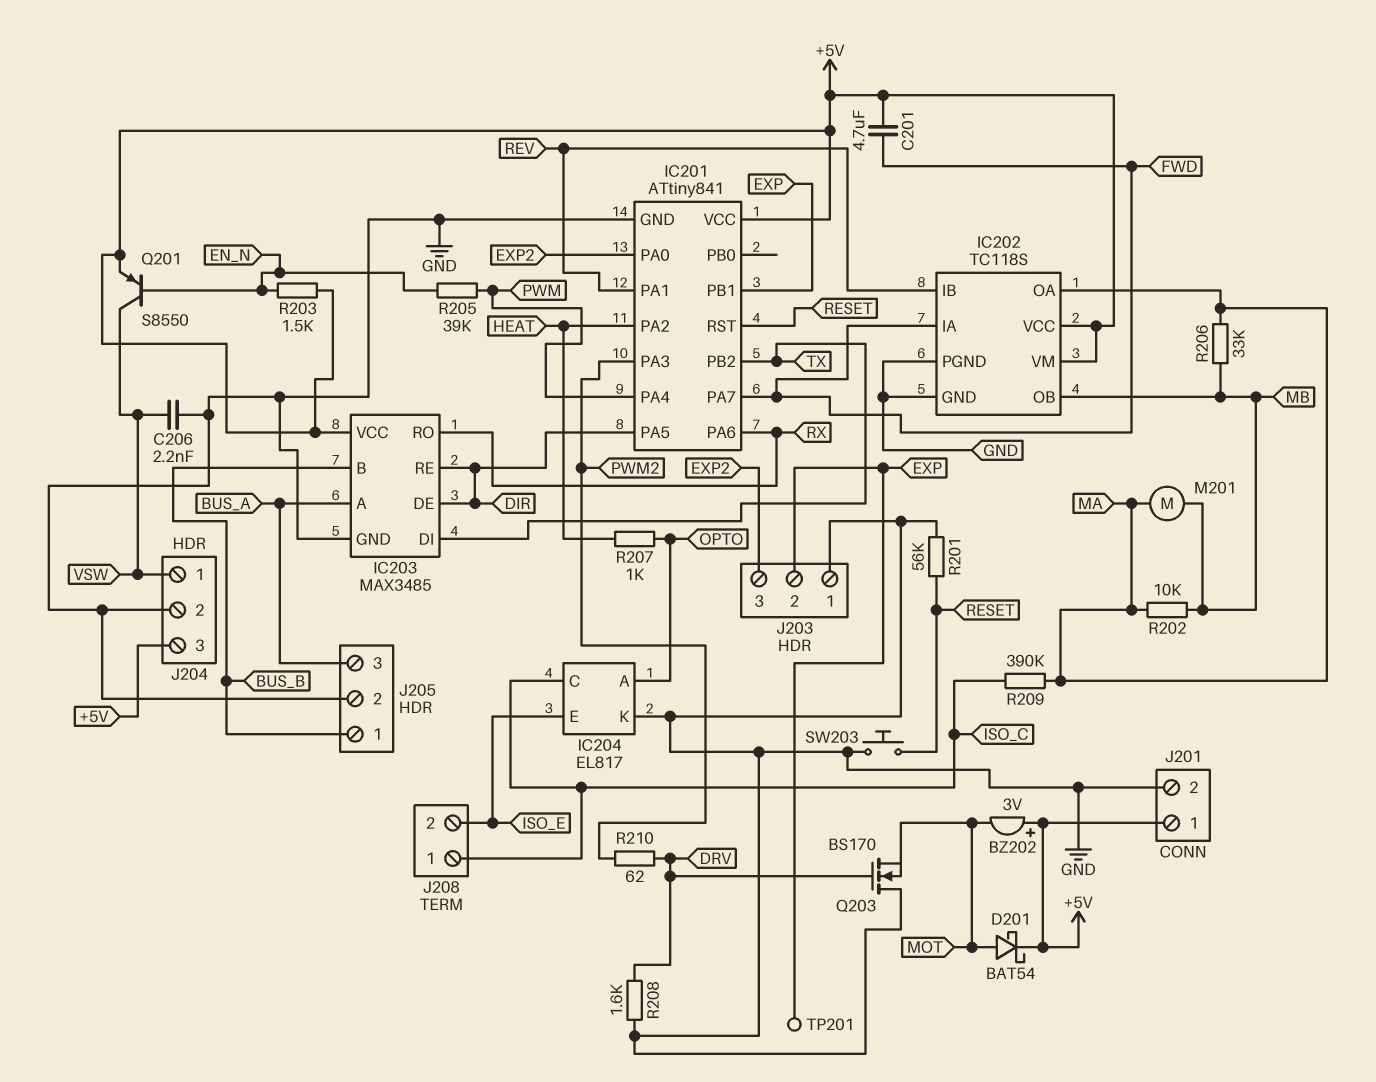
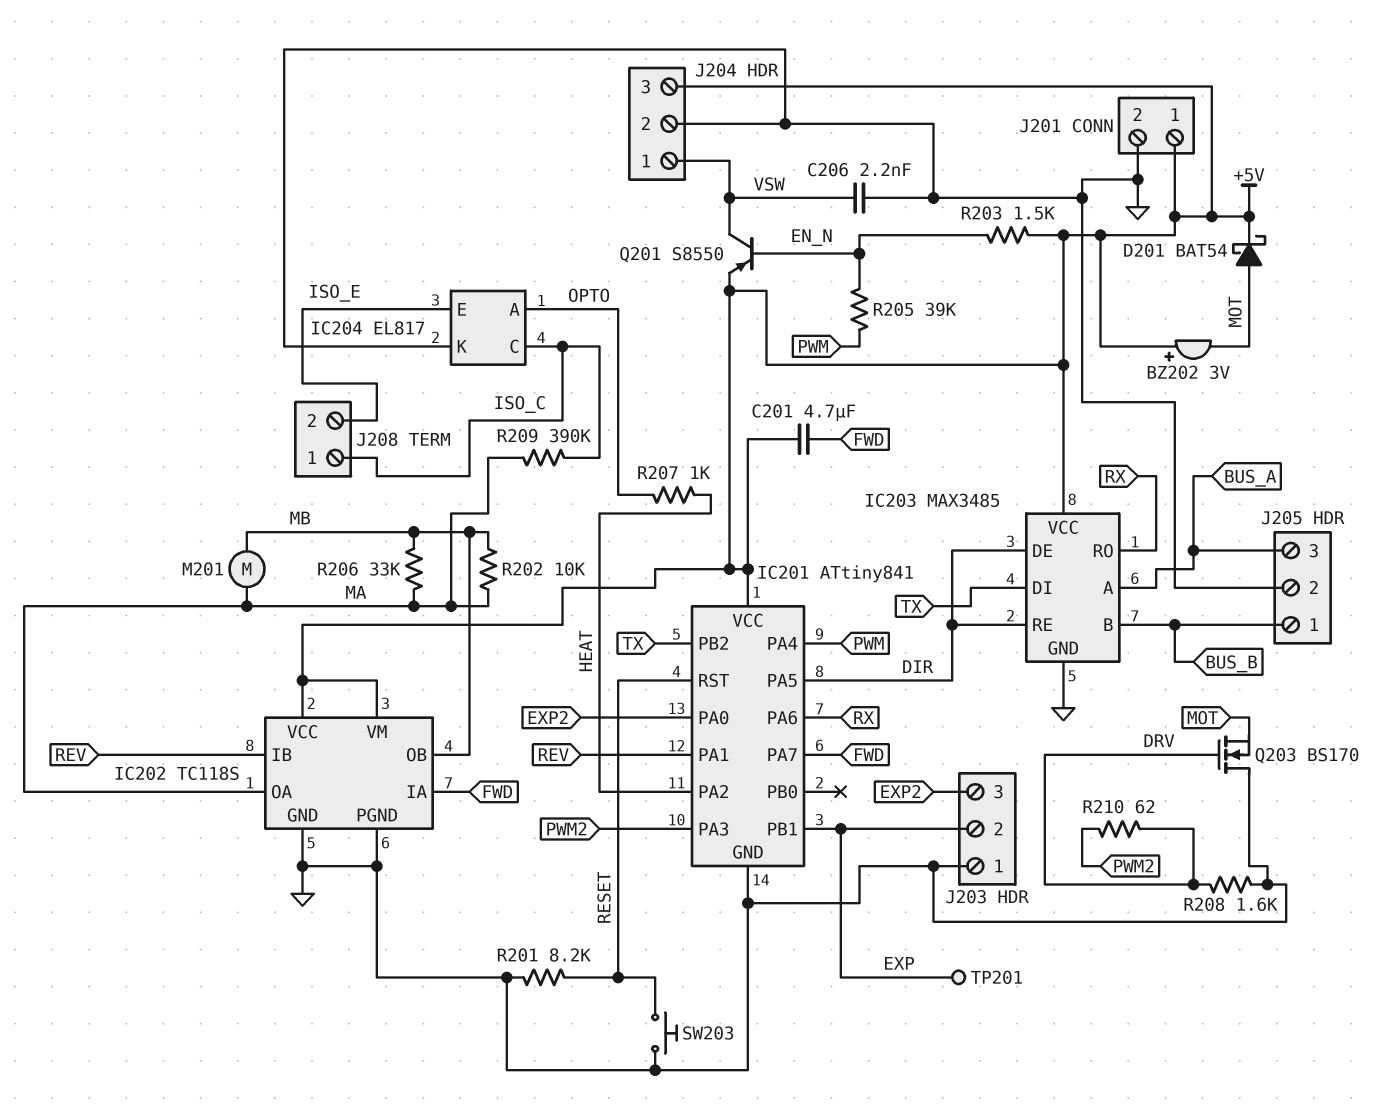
R201: 56k (GND, RESET) -> 8.2k (GND, RESET)

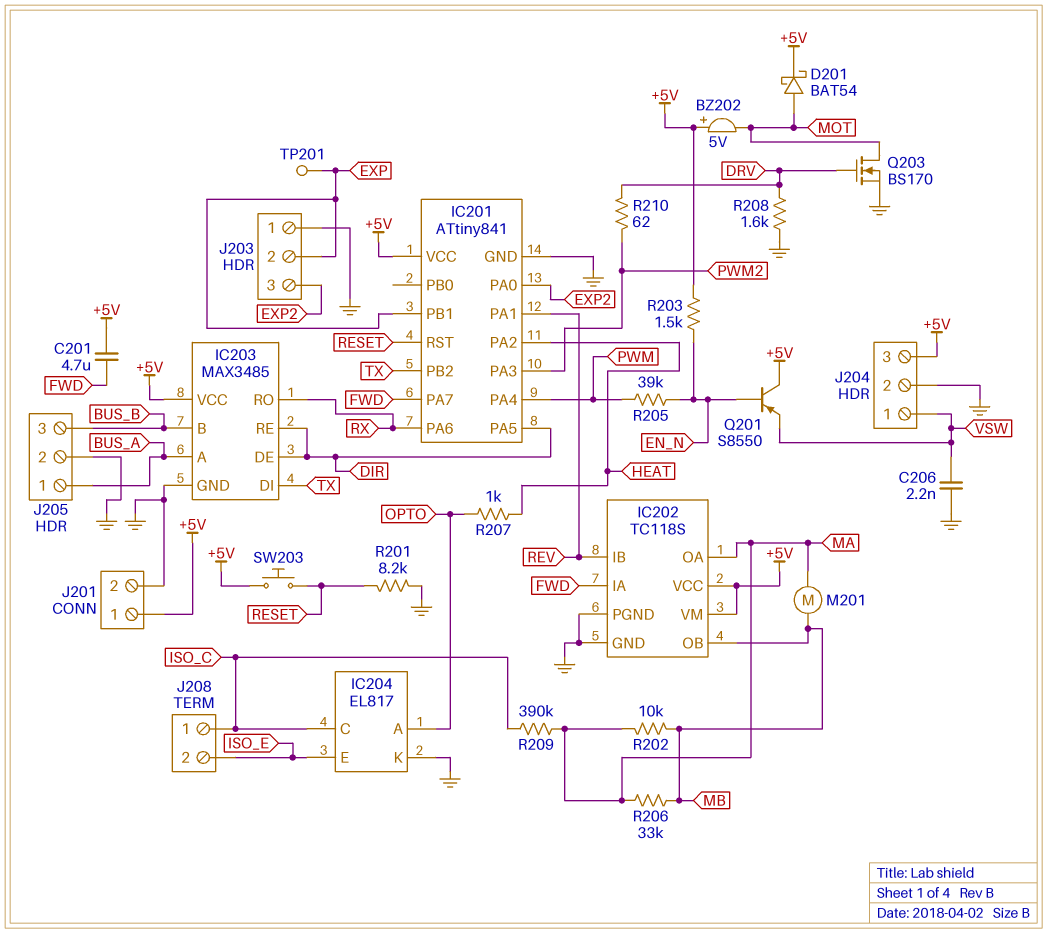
BZ202: buzzer 3V (plus +5V, minus MOT) -> buzzer 5V (plus +5V, minus MOT)
J205 pin 1: BUS_B -> BUS_A
J205 pin 3: BUS_A -> BUS_B
Q201: PNP S8550 (B EN_N, C VSW, E +5V) -> PNP S8550 (B EN_N, C +5V, E VSW)
Q203: NMOS BS170 (G DRV, D GND, S MOT) -> NMOS BS170 (G DRV, D MOT, S GND)
SW203: button (GND, RESET) -> button (+5V, RESET)

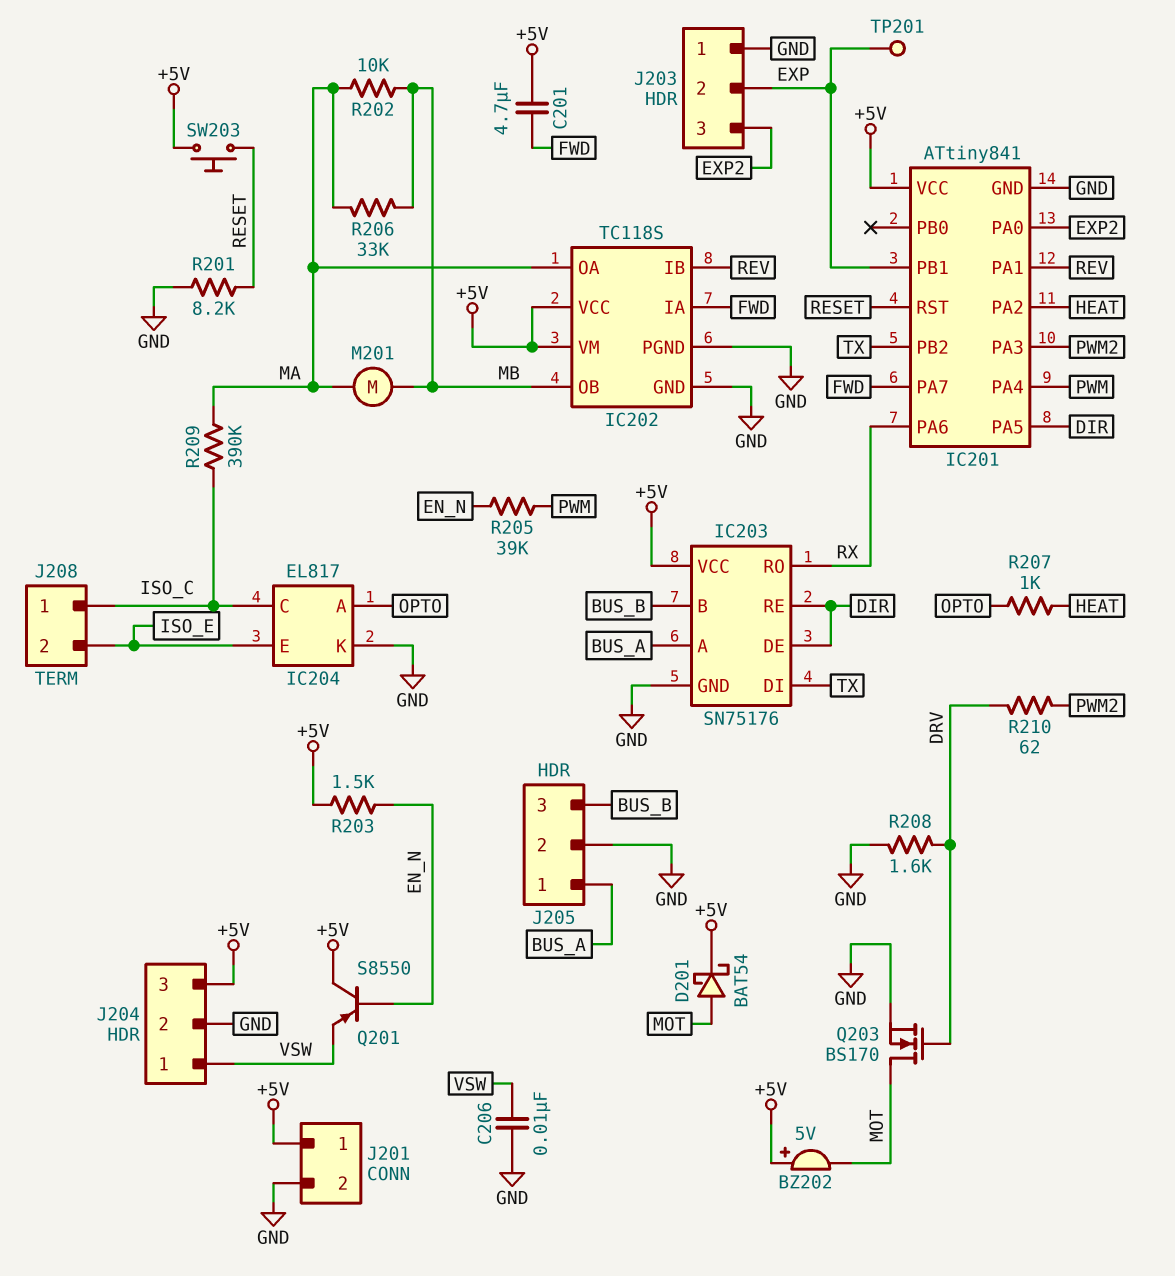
C206: 2.2nF (GND, VSW) -> 10nF (GND, VSW)
IC203: MAX3485 -> SN75176

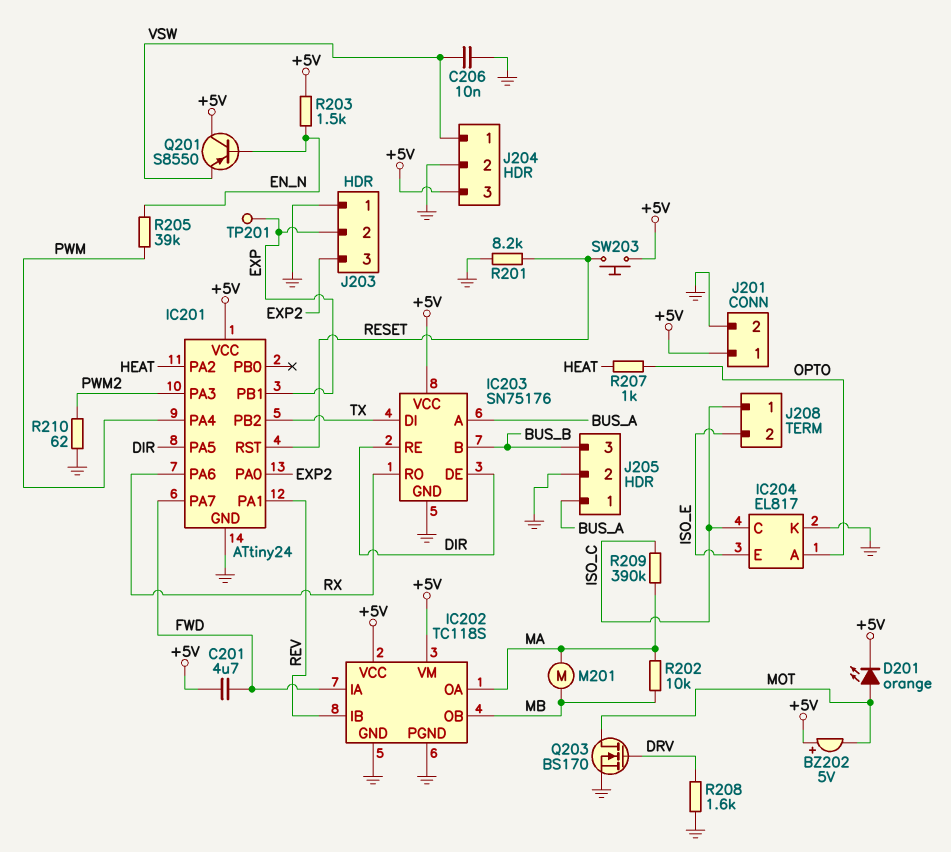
D201: schottky BAT54 (A MOT, K +5V) -> LED orange (A MOT, K +5V)
IC201: ATtiny841 -> ATtiny24
R206: 33k (MA, MB) -> none
R210: 62 (DRV, PWM2) -> 62 (GND, PWM2)

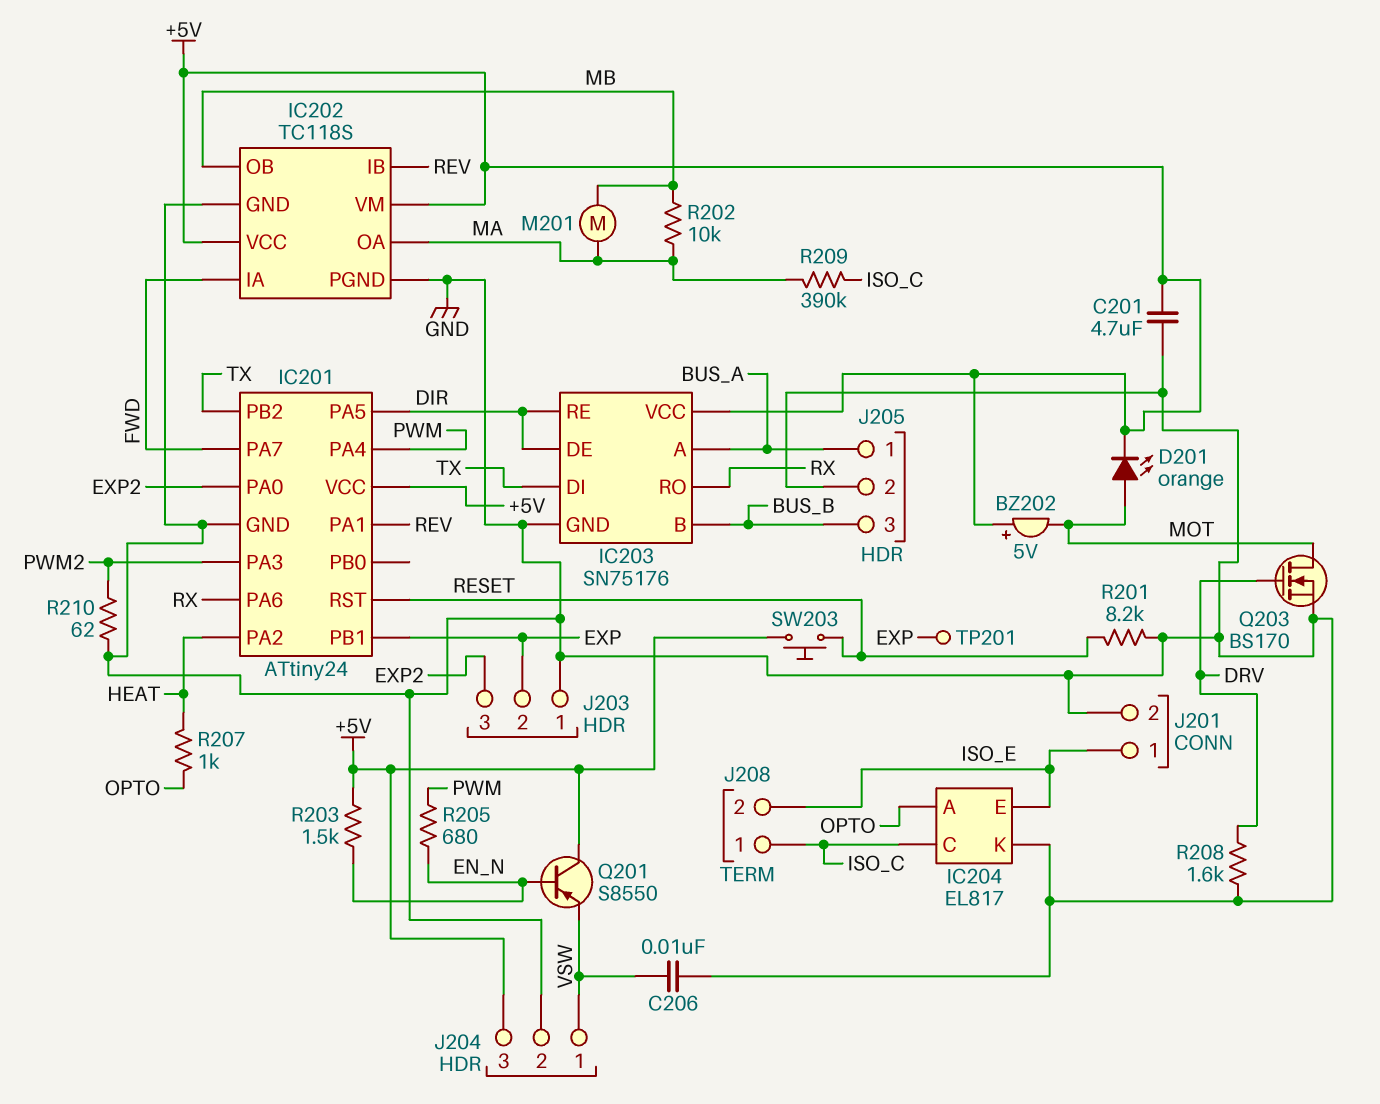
C201: 4.7uF (+5V, FWD) -> 4.7uF (+5V, GND)
J201 pin 1: +5V -> ISO_E
R205: 39k (EN_N, PWM) -> 680 (EN_N, PWM)

